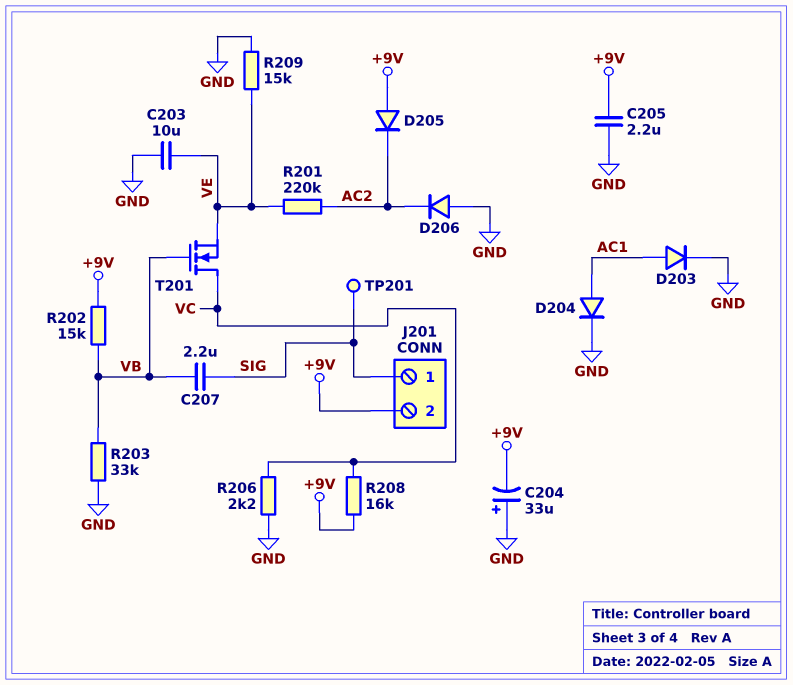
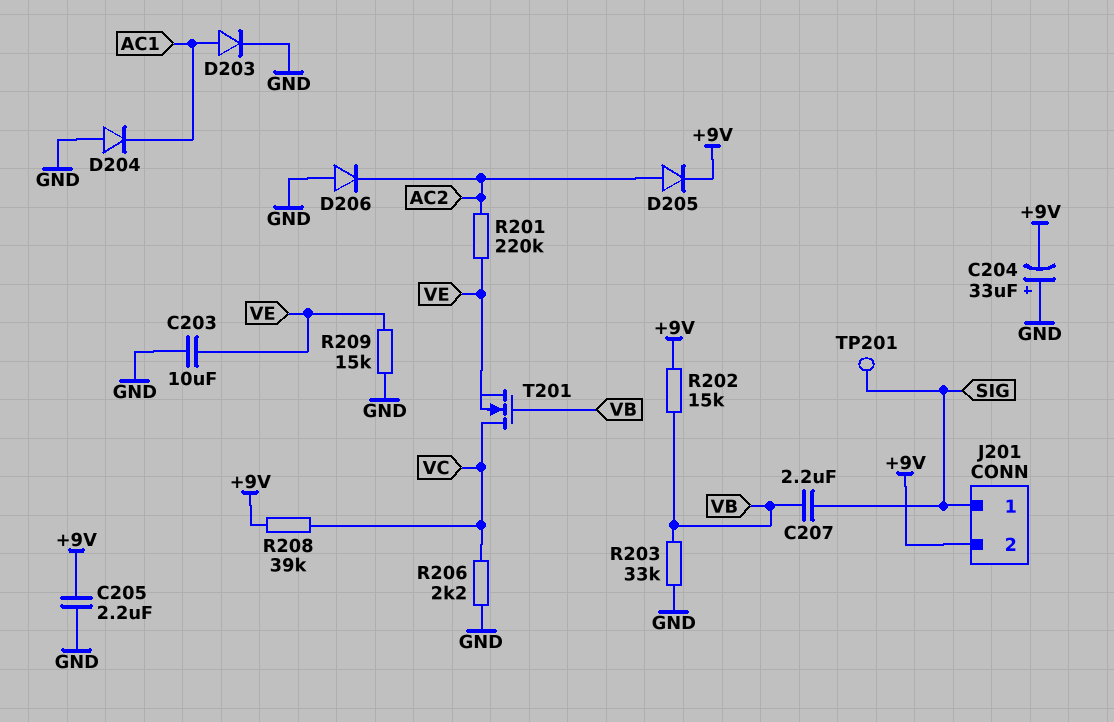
D204: diode (A AC1, K GND) -> diode (A GND, K AC1)
D205: diode (A +9V, K AC2) -> diode (A AC2, K +9V)
R208: 16k (+9V, VC) -> 39k (+9V, VC)

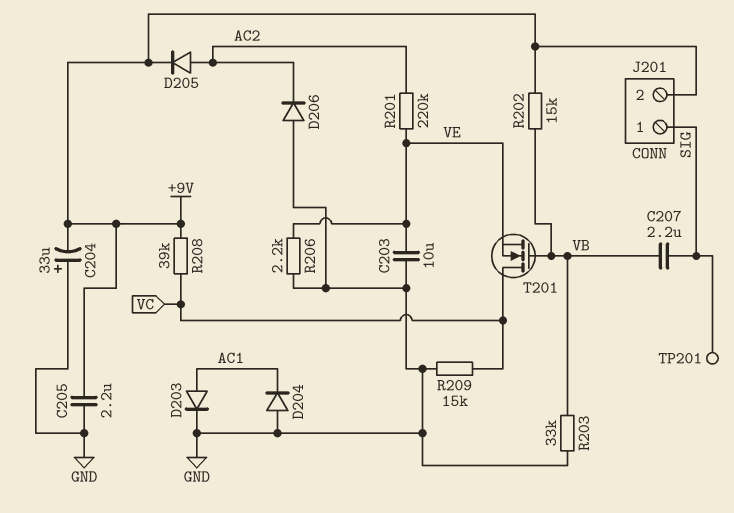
R206: 2.2k (GND, VC) -> 2.2k (GND, VE)
R209: 15k (GND, VE) -> 15k (GND, VC)

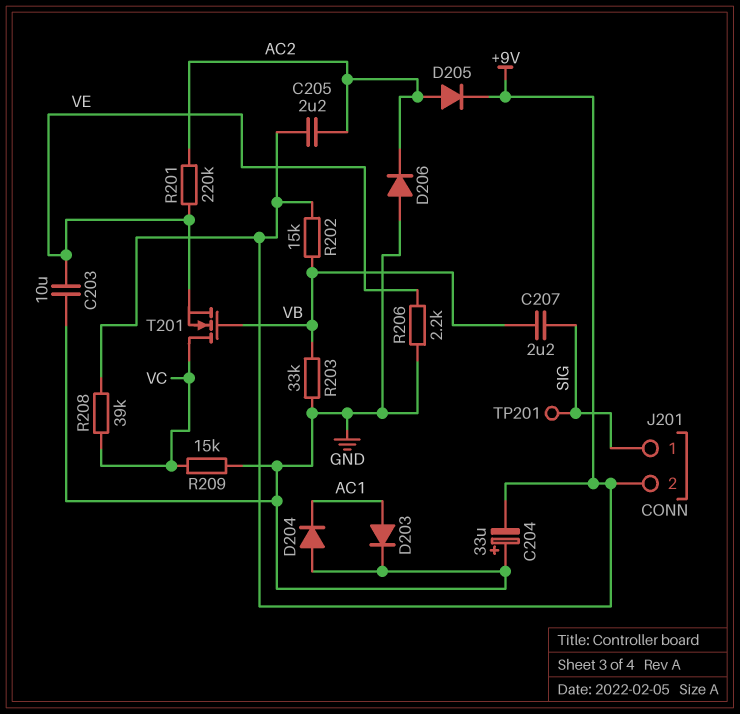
C205: 2.2uF (+9V, GND) -> 2.2uF (+9V, AC2)

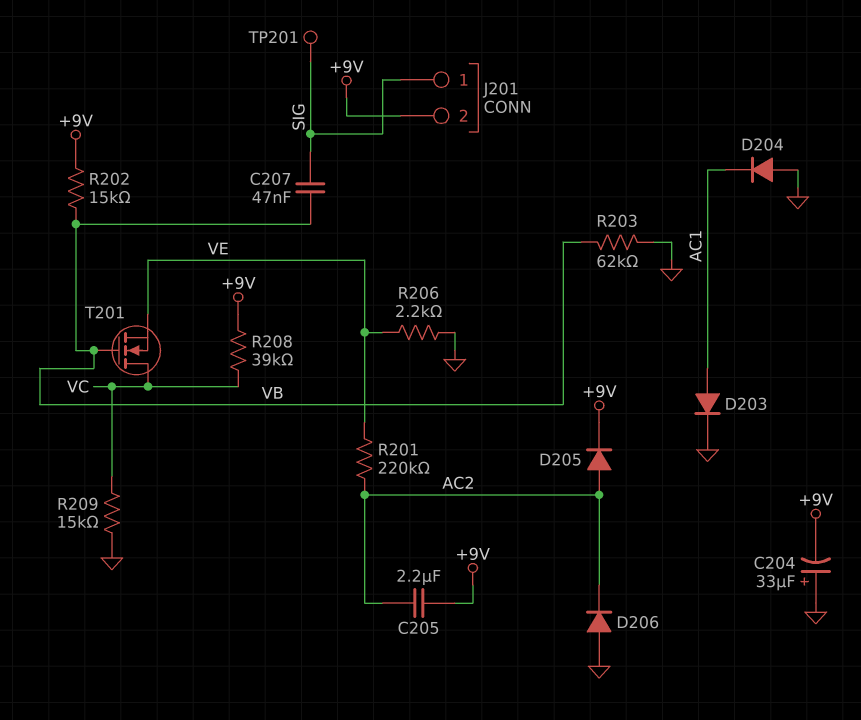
C203: 10uF (GND, VE) -> none
C207: 2.2uF (SIG, VB) -> 47nF (SIG, VB)
R203: 33k (GND, VB) -> 62k (GND, VB)

